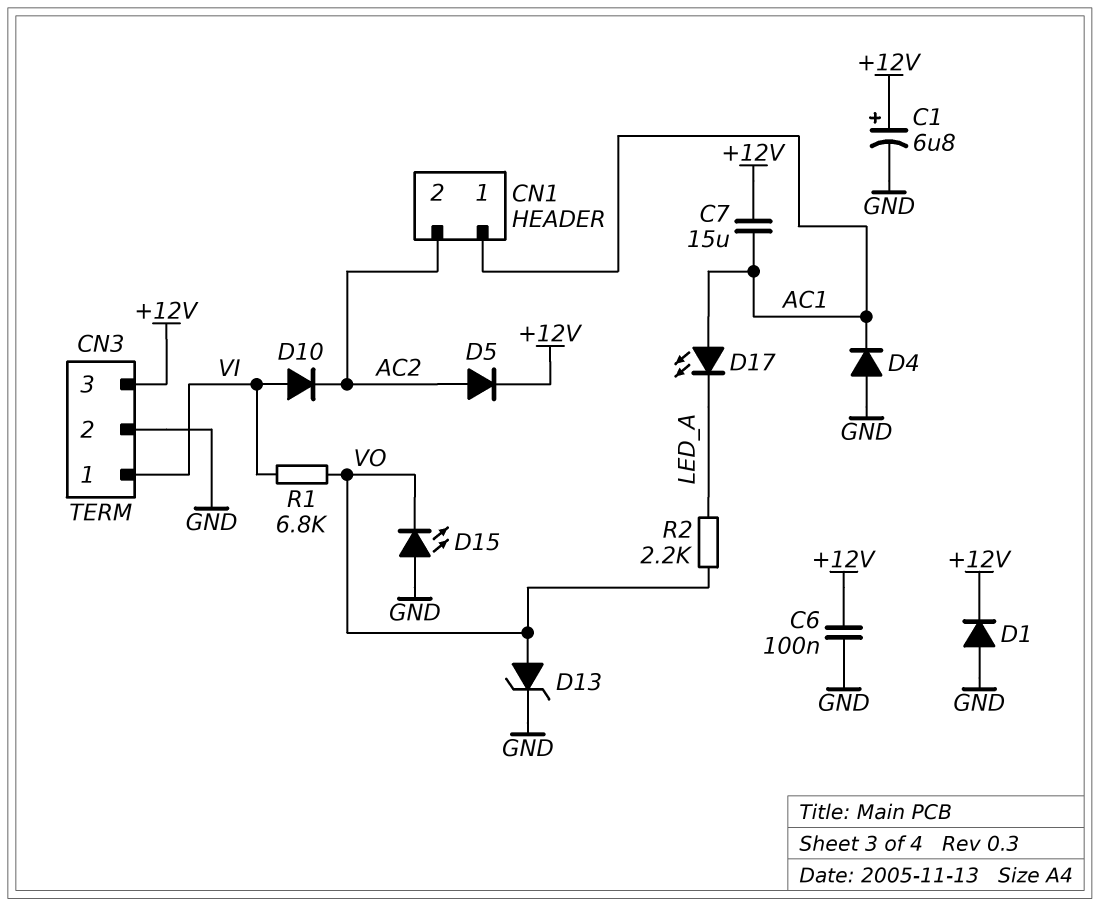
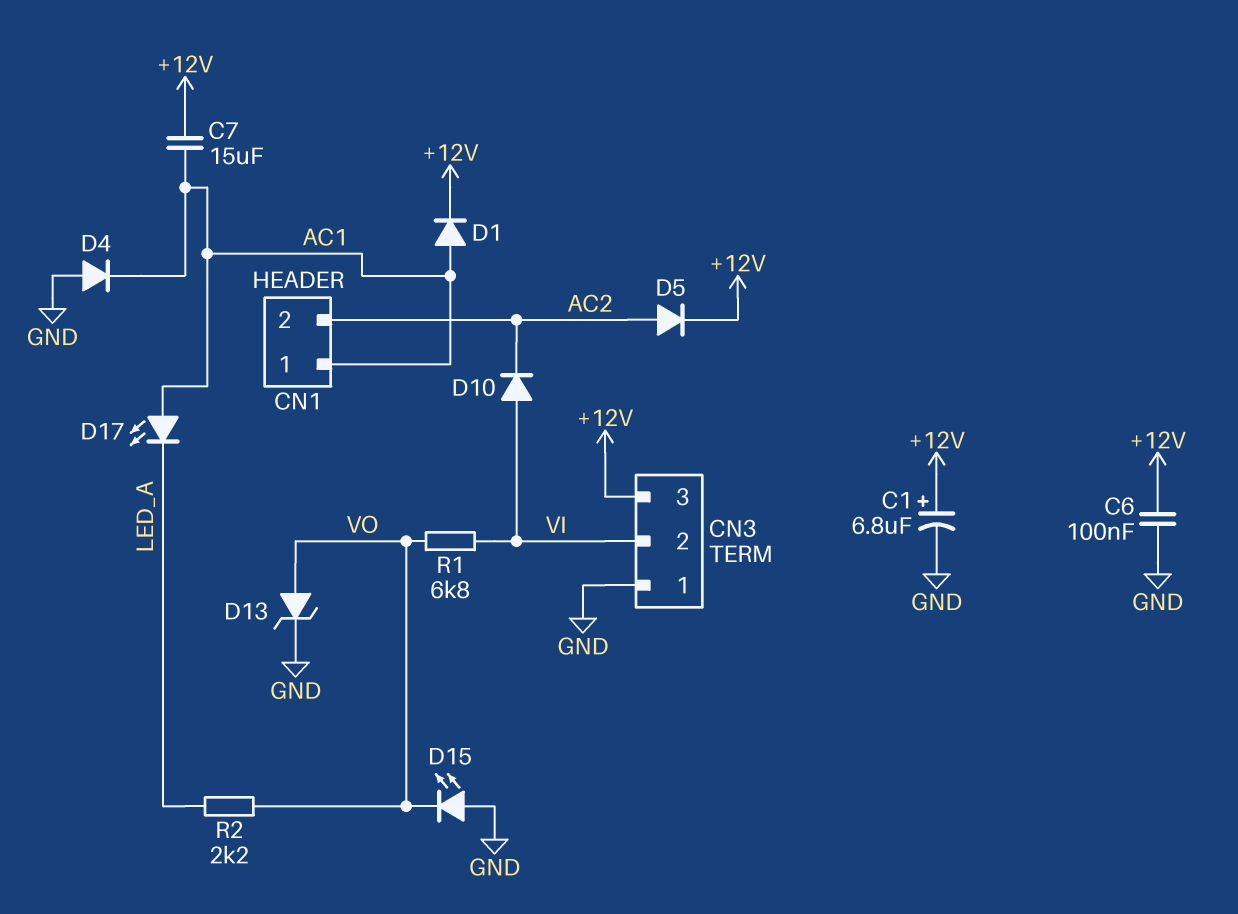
CN3 pin 1: VI -> GND
CN3 pin 2: GND -> VI
D1: diode (A GND, K +12V) -> diode (A AC1, K +12V)

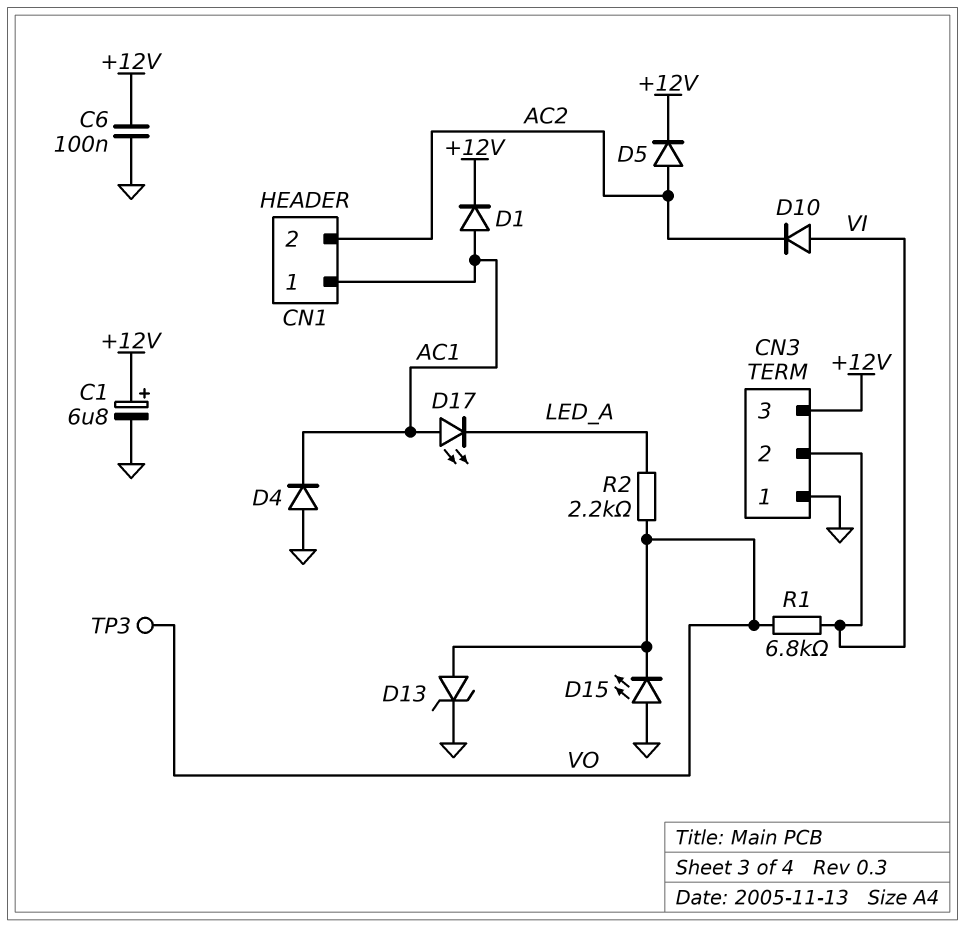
C7: 15uF (+12V, AC1) -> none
TP3: none -> test point (VO)

